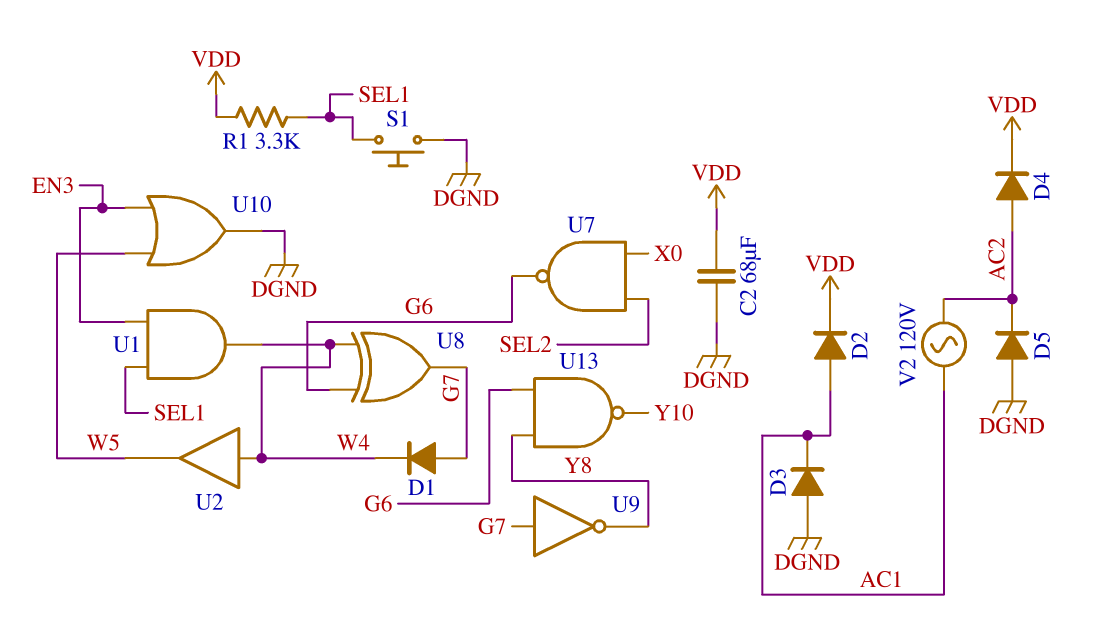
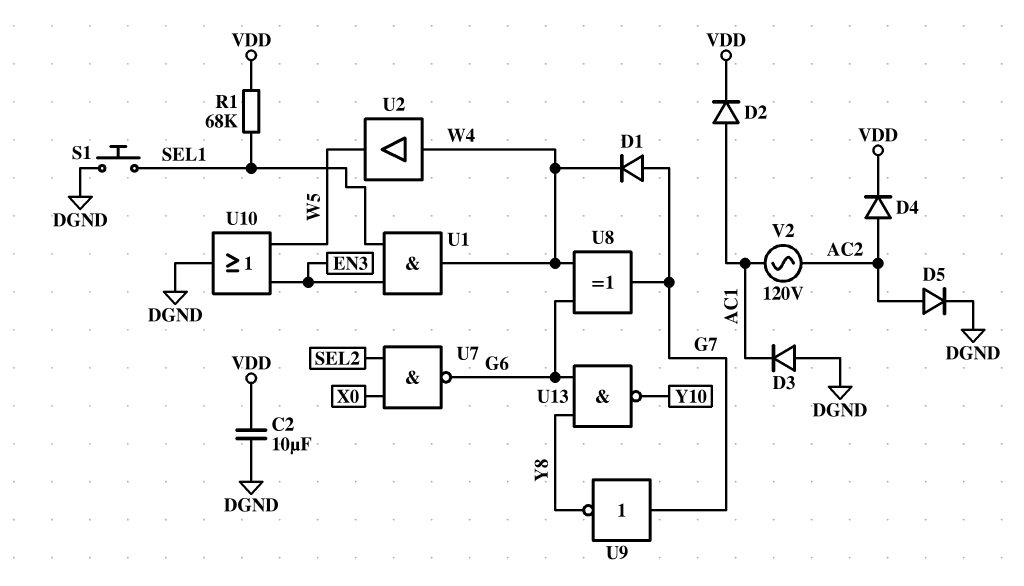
C2: 68uF (DGND, VDD) -> 10uF (DGND, VDD)
D5: diode (A DGND, K AC2) -> diode (A AC2, K DGND)
R1: 3.3k (SEL1, VDD) -> 68k (SEL1, VDD)

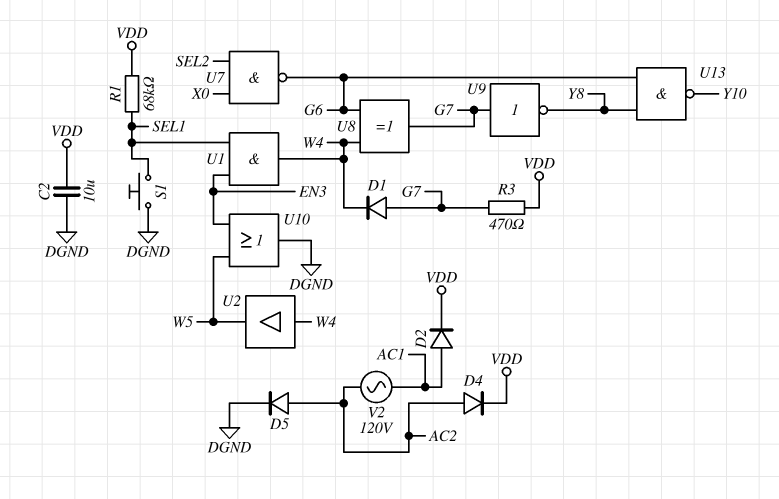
D3: diode (A DGND, K AC1) -> none
R3: none -> 470 (G7, VDD)

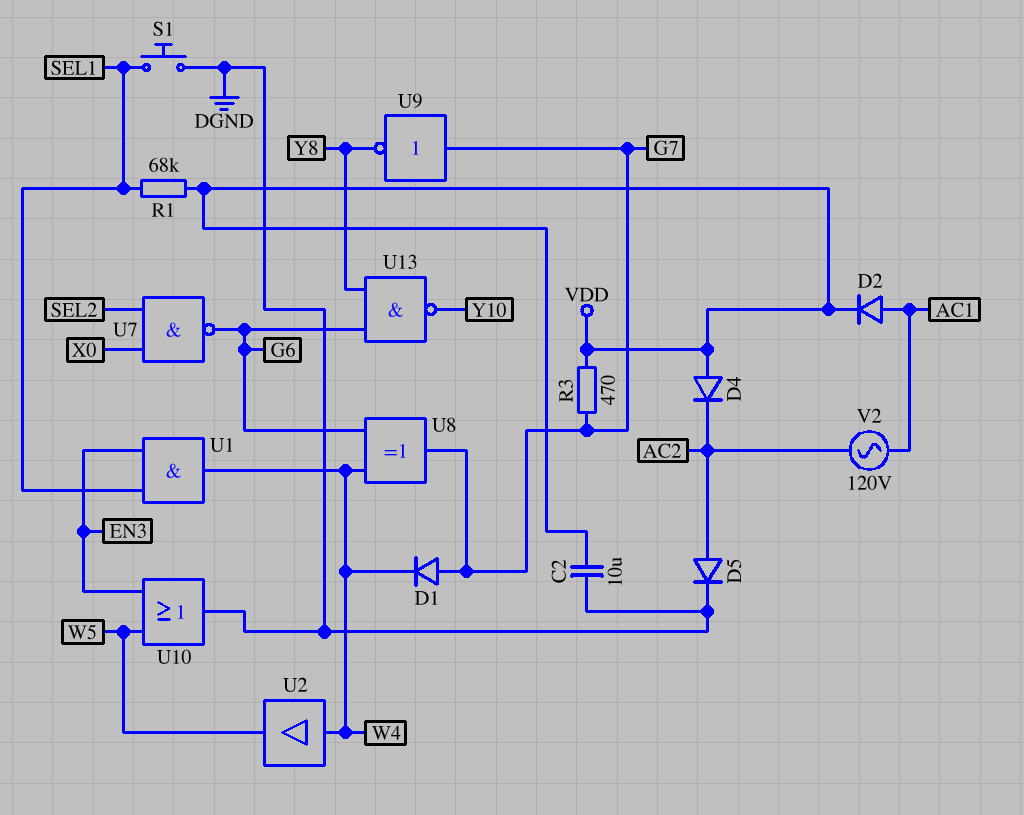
D4: diode (A AC2, K VDD) -> diode (A VDD, K AC2)

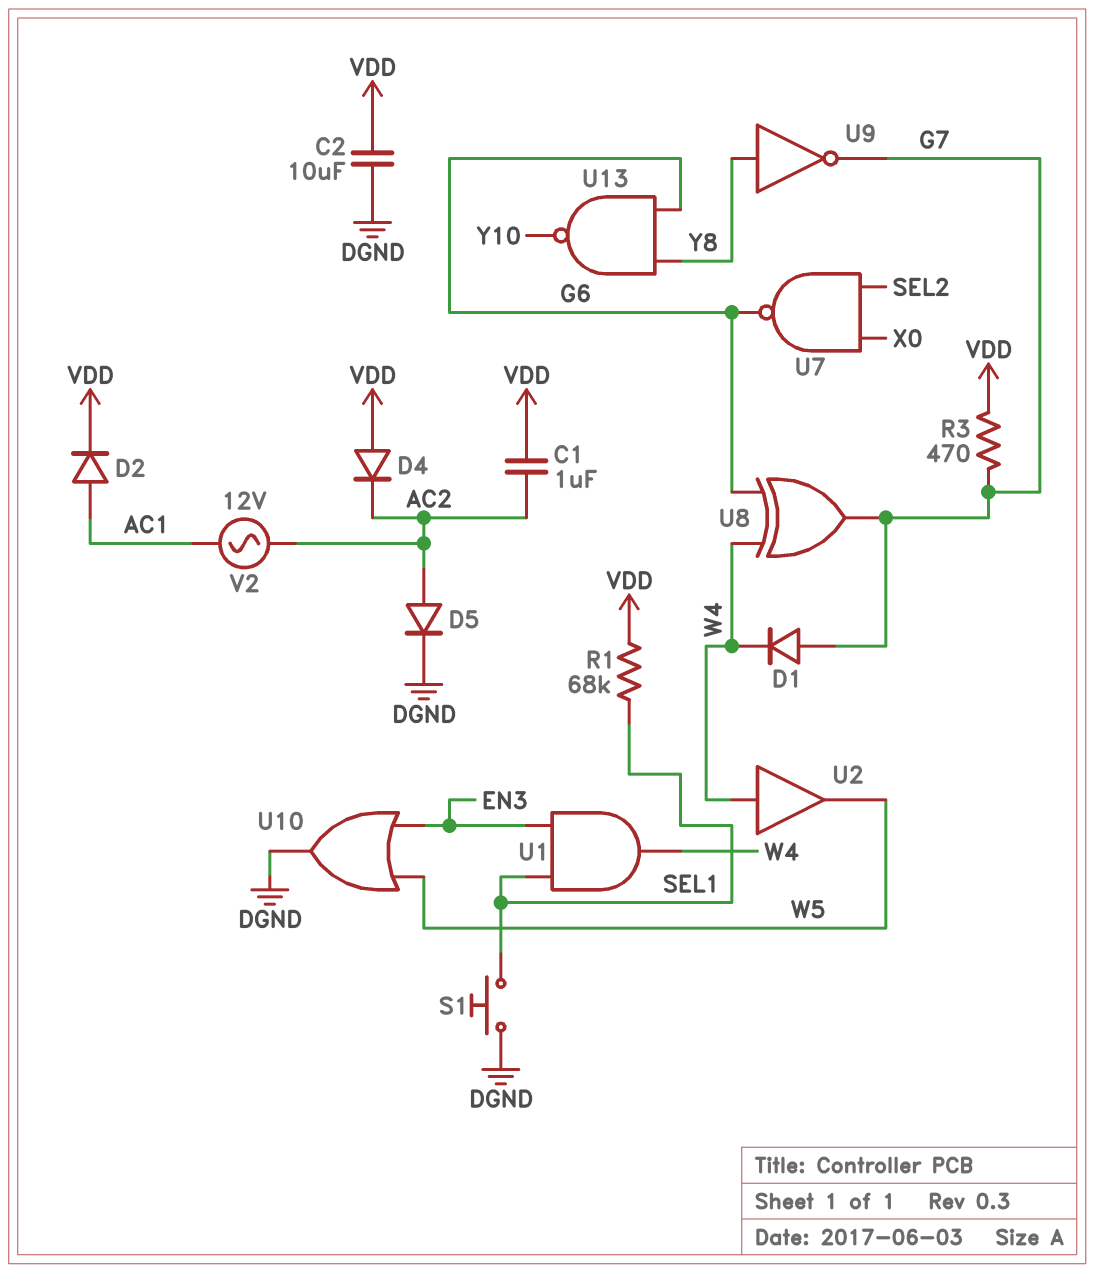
C1: none -> 1uF (AC2, VDD)
U9: NOT (in G7, out Y8) -> NOT (in Y8, out G7)
V2: AC 120V (AC1, AC2) -> AC 12V (AC1, AC2)

